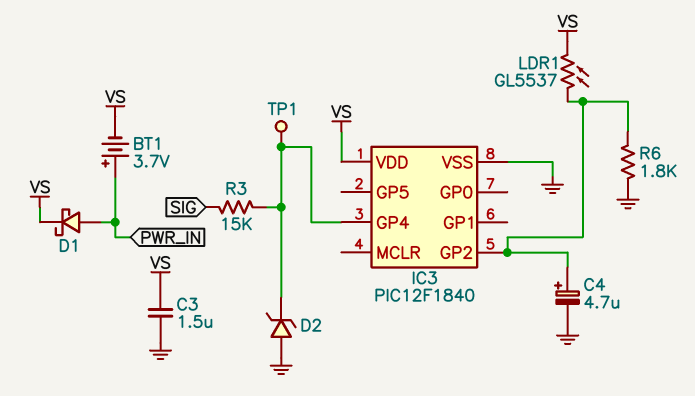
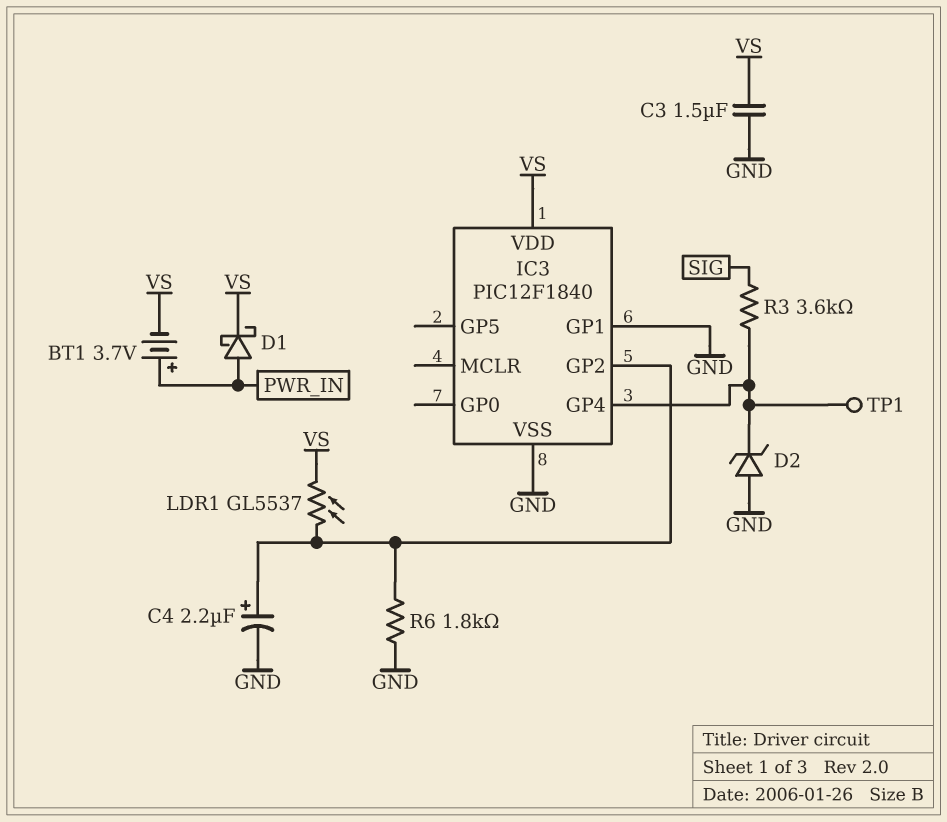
C4: 4.7uF (plus IC3/GP2, minus GND) -> 2.2uF (plus IC3/GP2, minus GND)
IC3 pin GP1: none -> GND
R3: 15k (IC3/GP4, SIG) -> 3.6k (IC3/GP4, SIG)

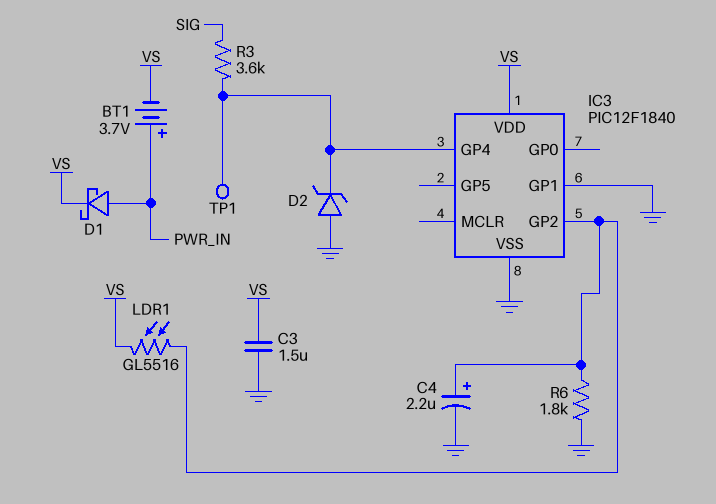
LDR1: GL5537 (IC3/GP2, VS) -> GL5516 (IC3/GP2, VS)

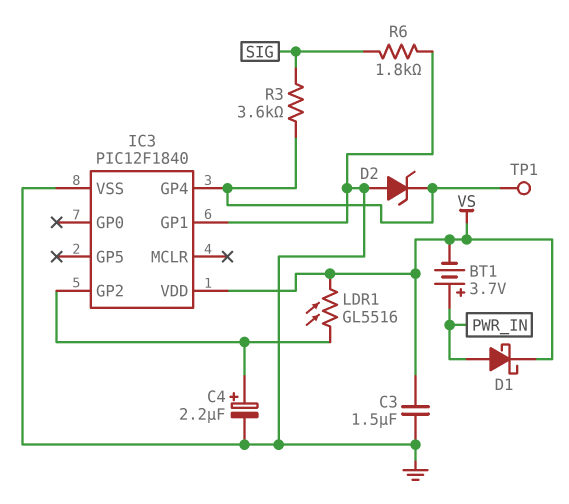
R6: 1.8k (GND, IC3/GP2) -> 1.8k (GND, SIG)

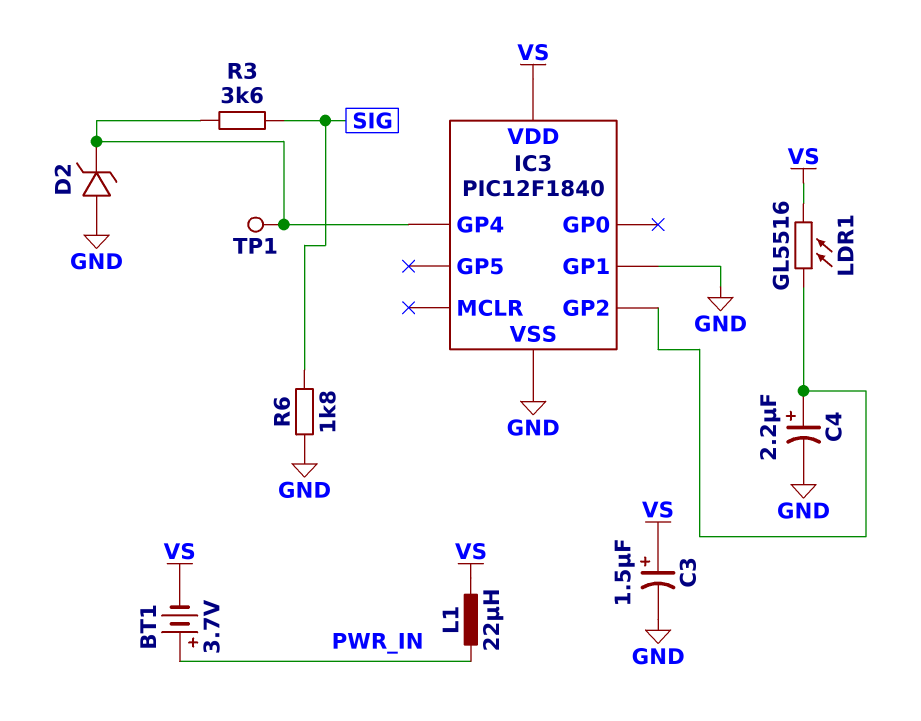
C3: 1.5uF (GND, VS) -> 1.5uF (plus VS, minus GND)
D1: schottky (A PWR_IN, K VS) -> none
L1: none -> 22uH (PWR_IN, VS)

